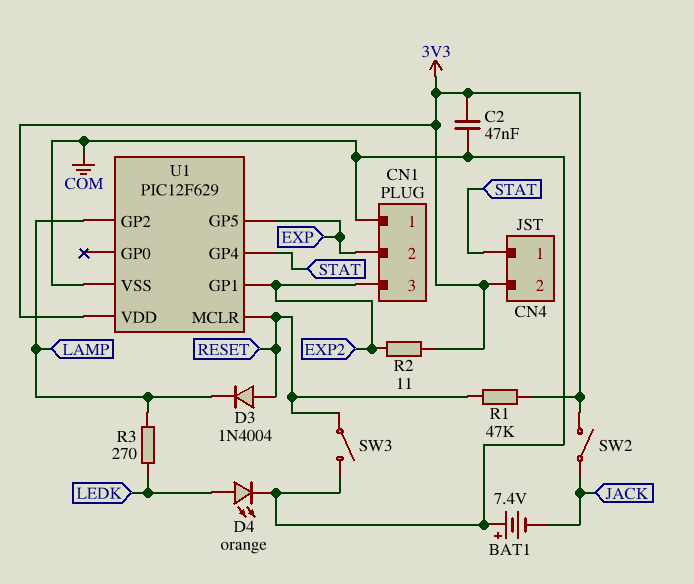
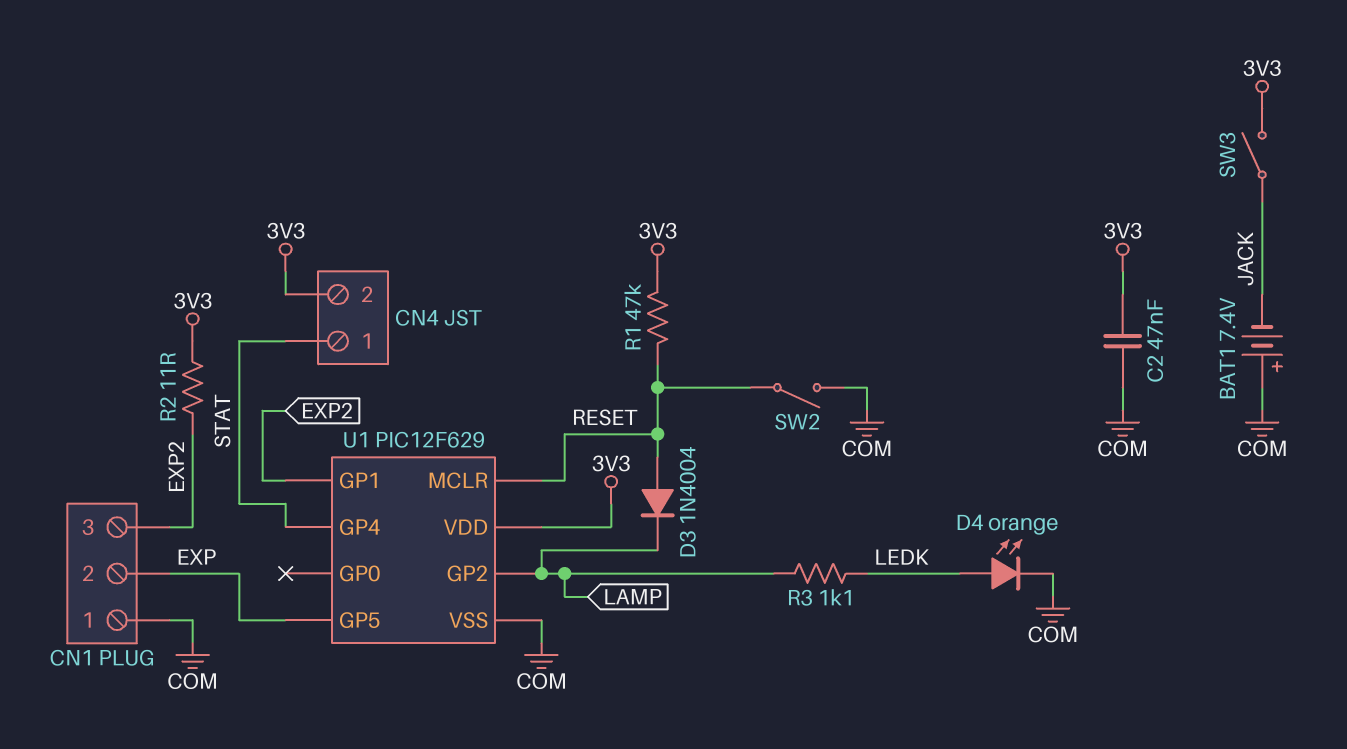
R3: 270 (LAMP, LEDK) -> 1.1k (LAMP, LEDK)
SW2: switch (3V3, JACK) -> switch (COM, RESET)
SW3: switch (COM, RESET) -> switch (3V3, JACK)

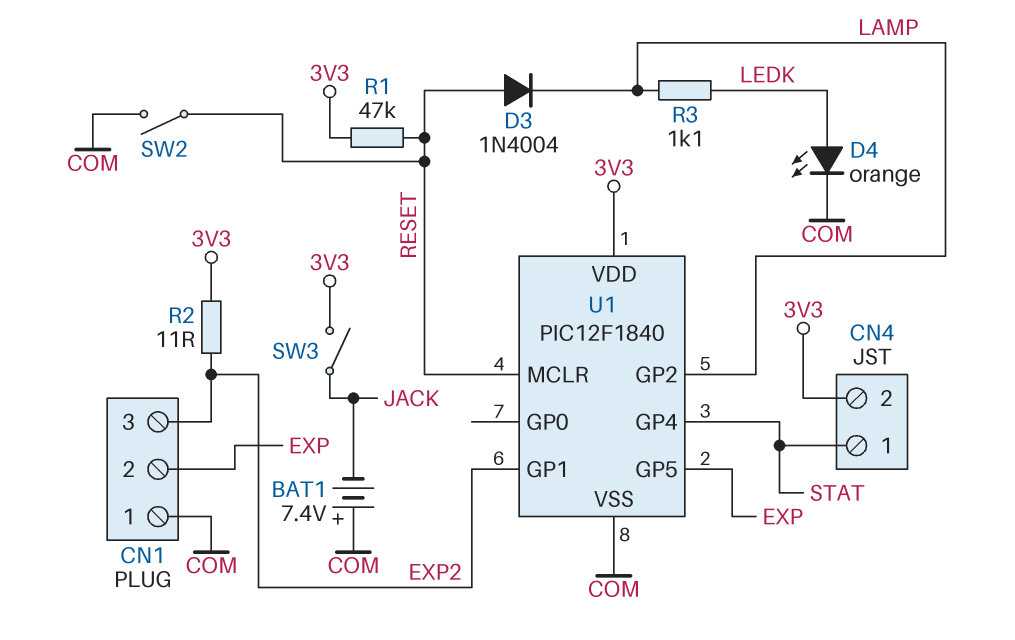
C2: 47nF (3V3, COM) -> none
U1: PIC12F629 -> PIC12F1840

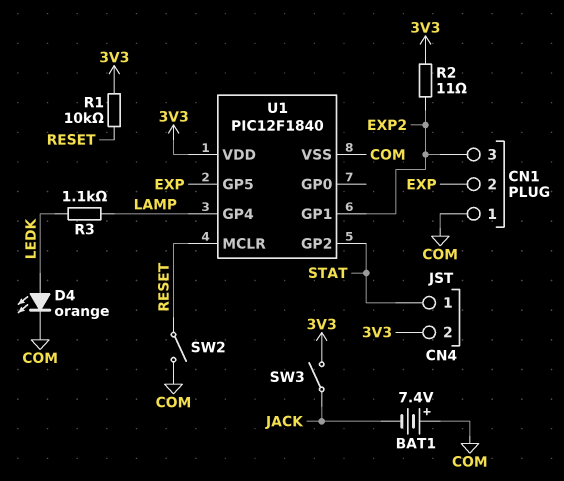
D3: diode 1N4004 (A RESET, K LAMP) -> none
R1: 47k (3V3, RESET) -> 10k (3V3, RESET)
U1 pin GP2: LAMP -> STAT
U1 pin GP4: STAT -> LAMP

